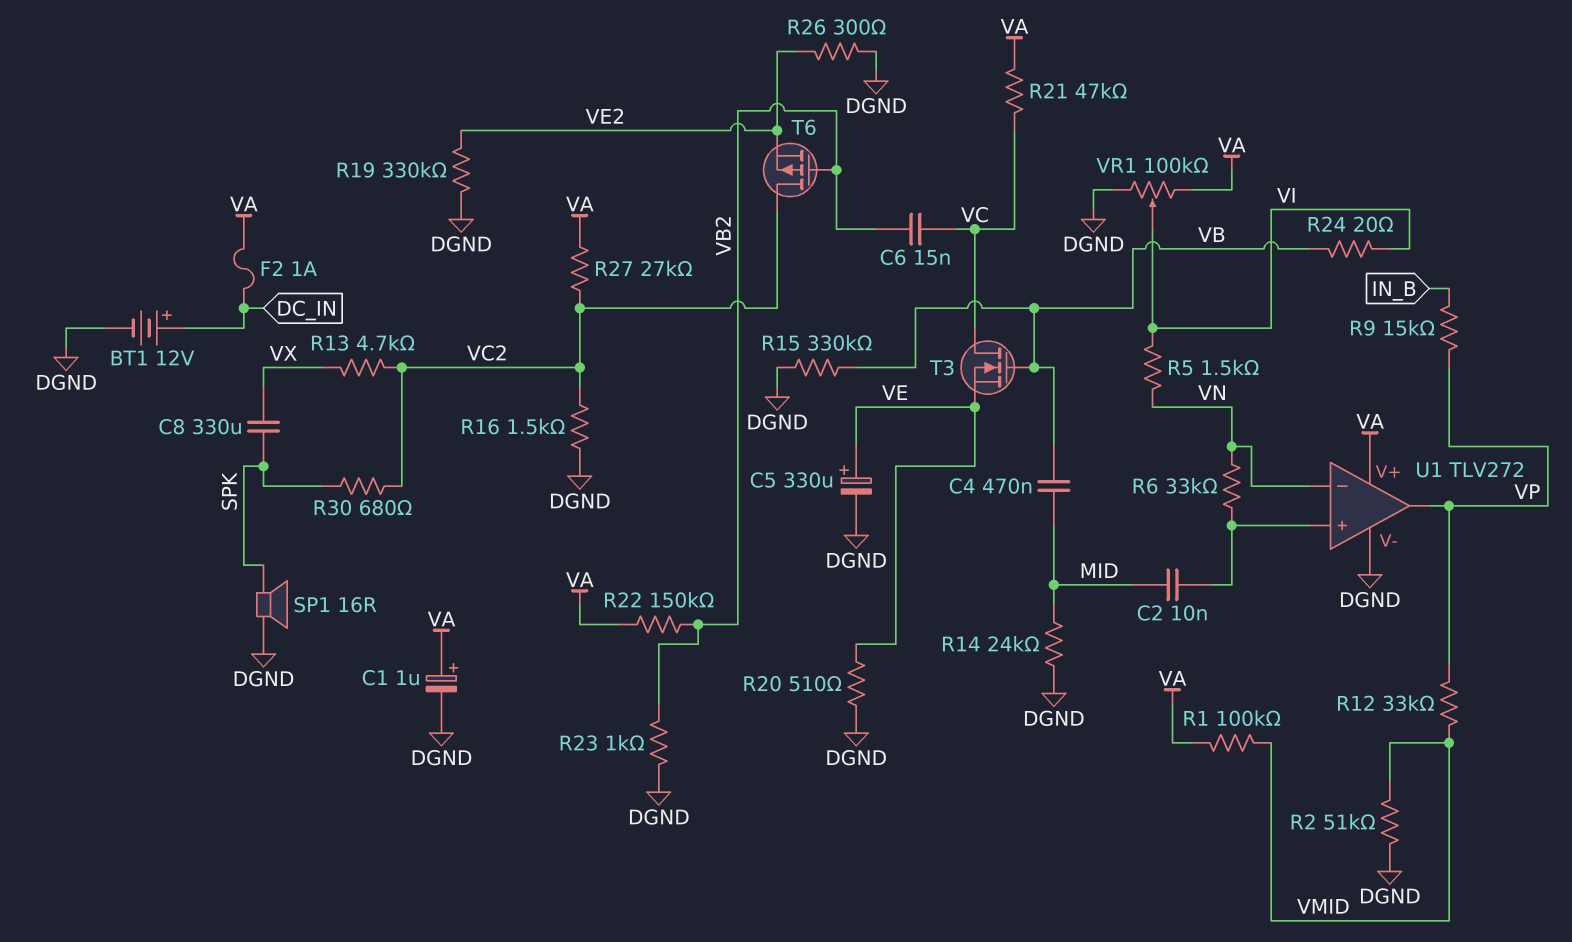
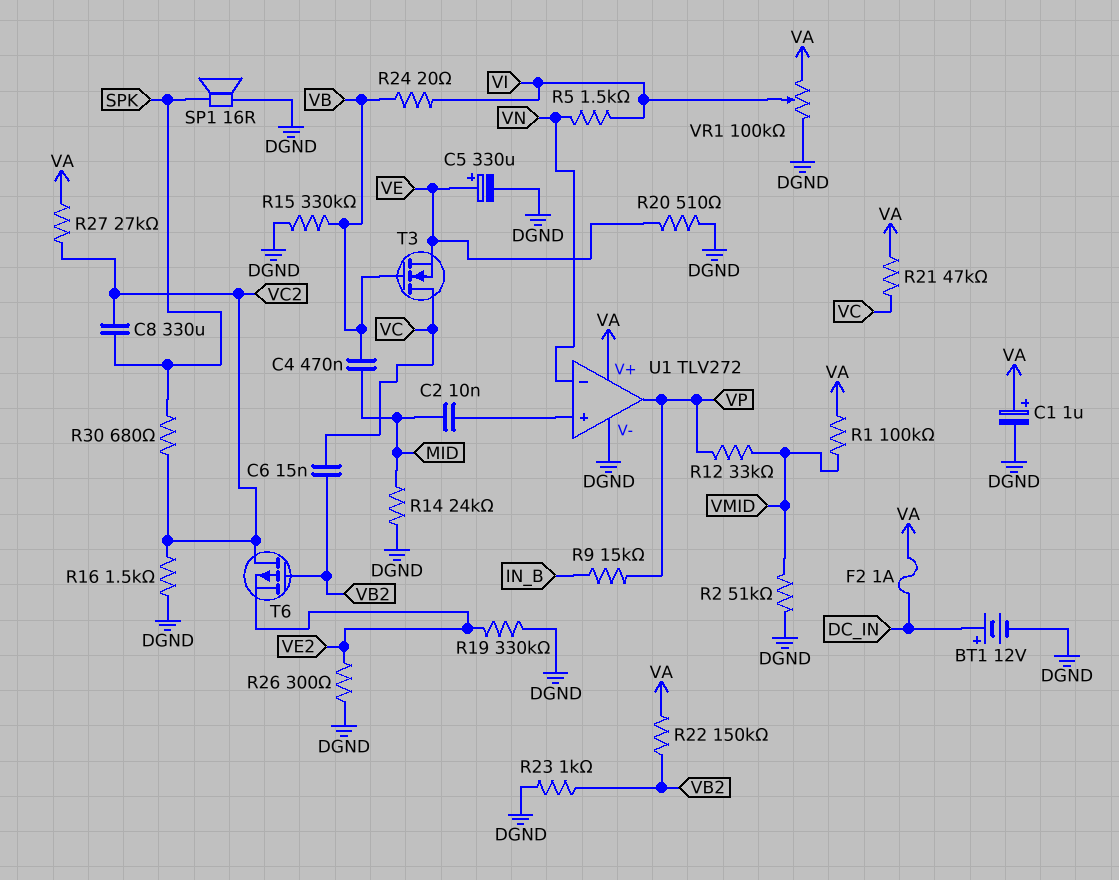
C8: 330uF (SPK, VX) -> 330uF (SPK, VC2)
R6: 33k (U1/in+, VN) -> none
R13: 4.7k (VC2, VX) -> none

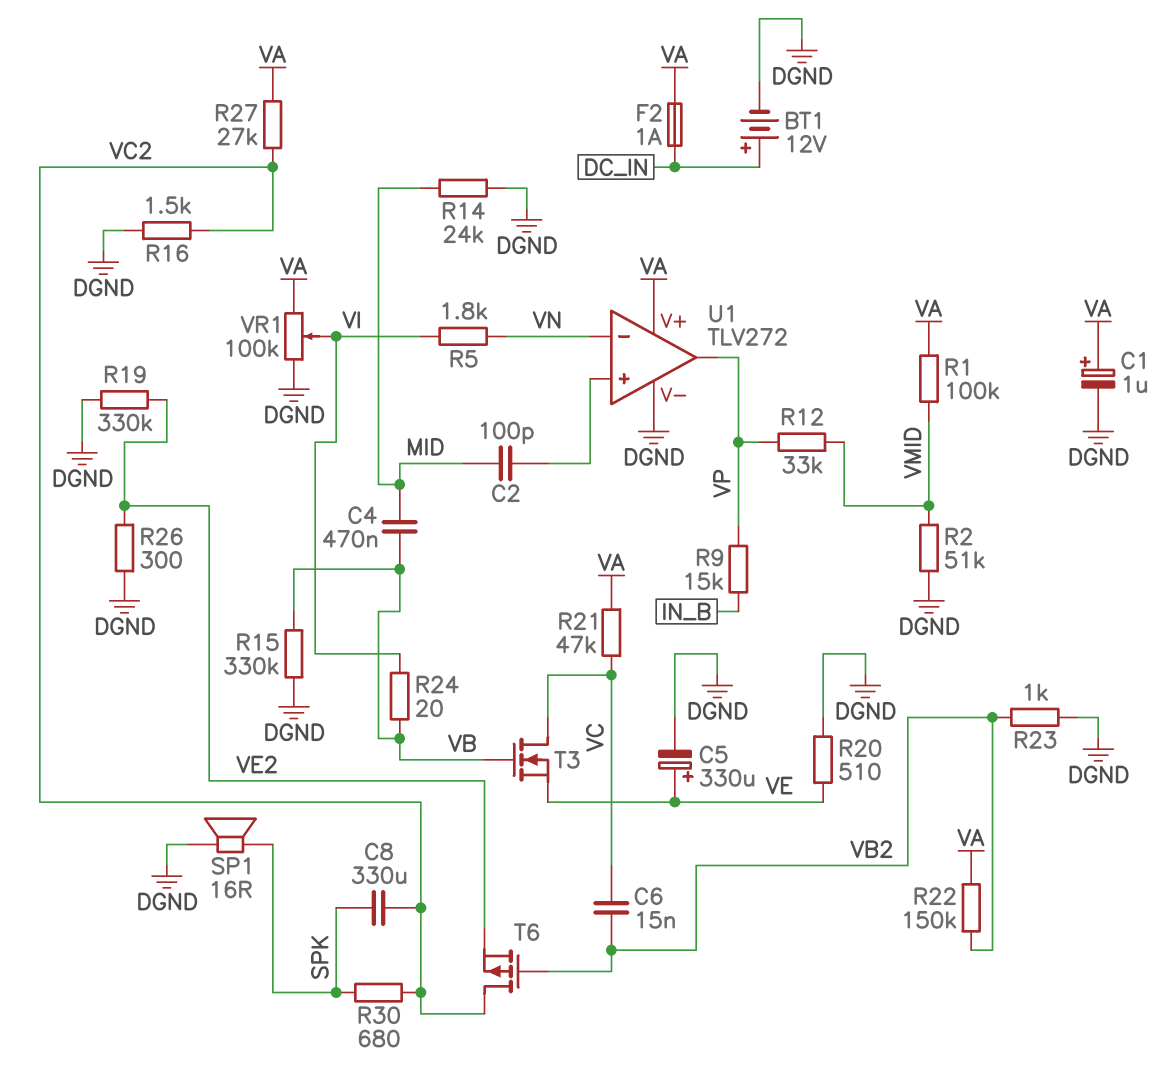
C2: 10nF (MID, U1/in+) -> 100pF (MID, U1/in+)
R5: 1.5k (VI, VN) -> 1.8k (VI, VN)

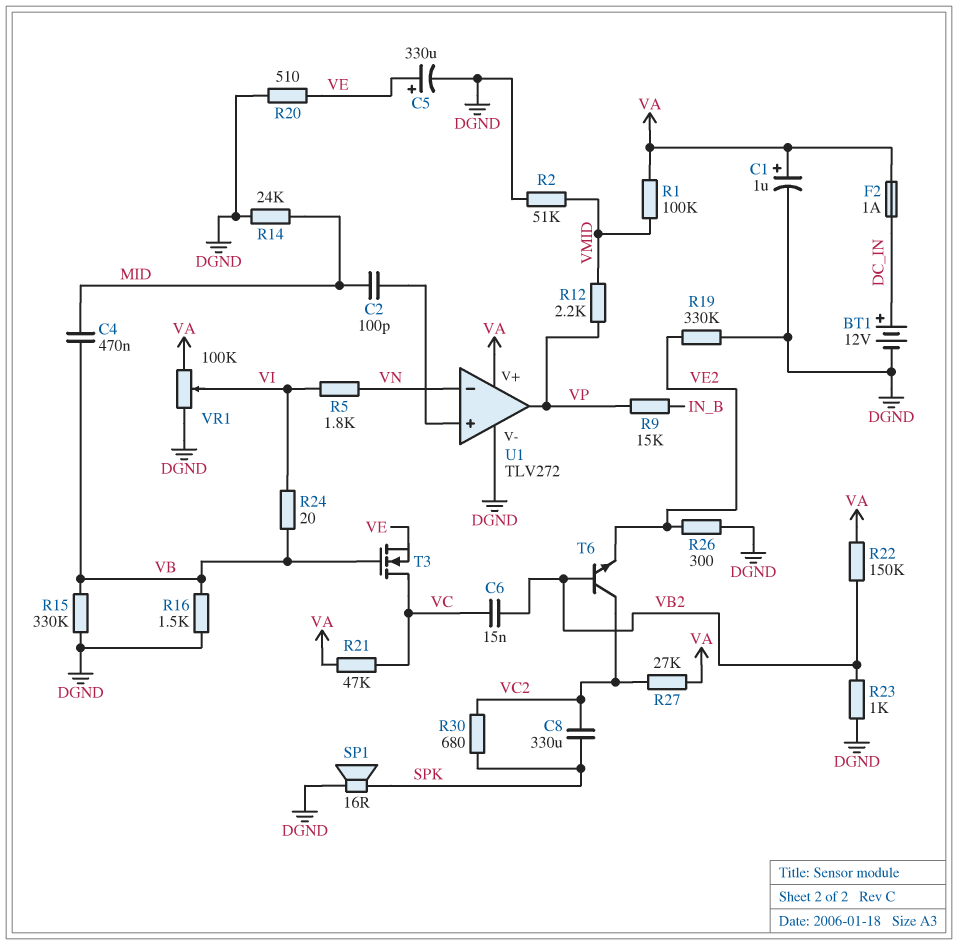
R12: 33k (VMID, VP) -> 2.2k (VMID, VP)
R16: 1.5k (DGND, VC2) -> 1.5k (DGND, VB)
T6: PMOS (G VB2, D VC2, S VE2) -> NPN (B VB2, C VC2, E VE2)

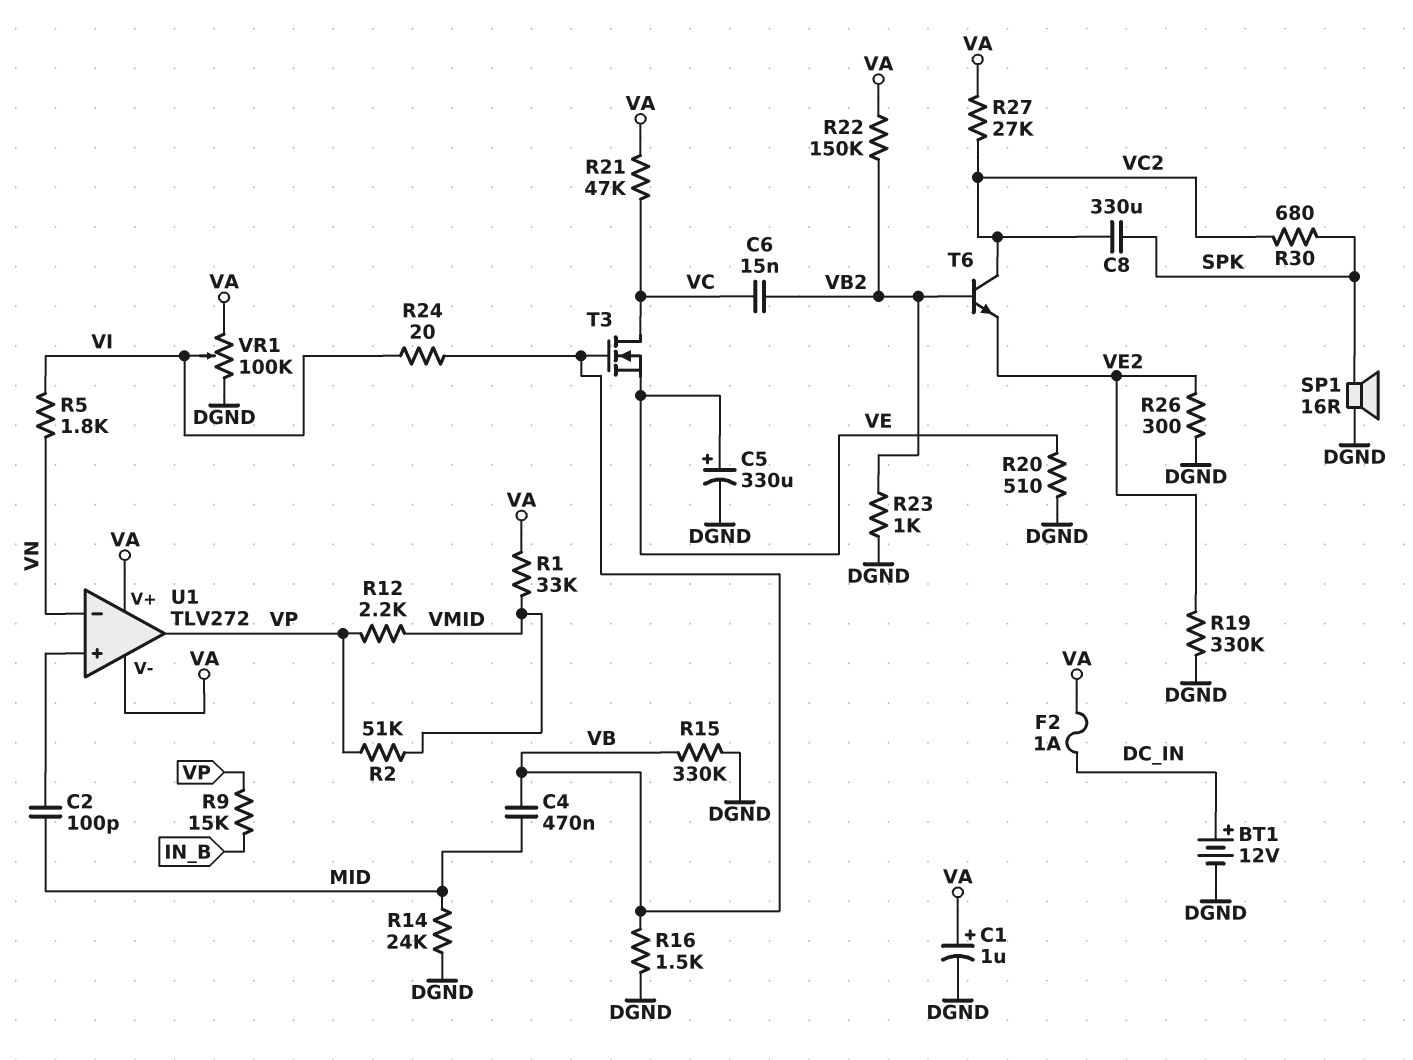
R1: 100k (VA, VMID) -> 33k (VA, VMID)
R2: 51k (DGND, VMID) -> 51k (VMID, VP)
U1 pin V-: DGND -> VA

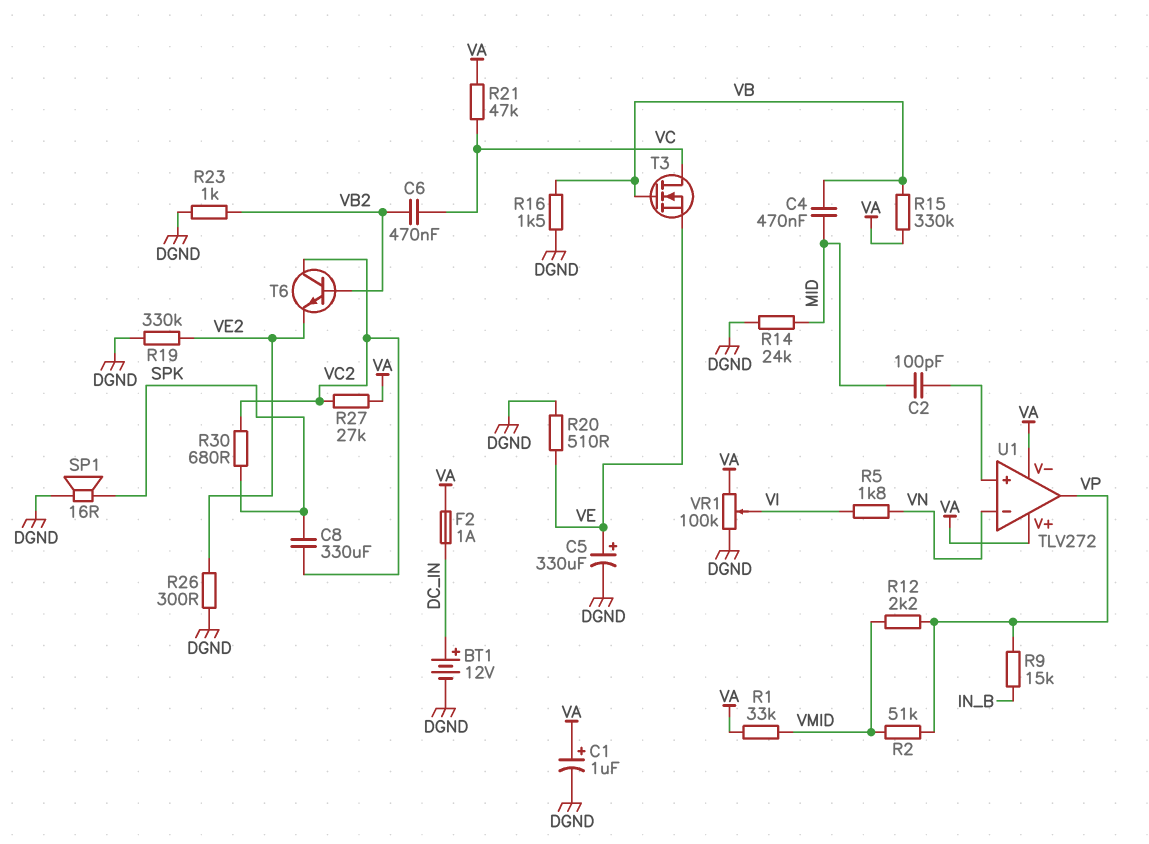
C6: 15nF (VB2, VC) -> 470nF (VB2, VC)
R15: 330k (DGND, VB) -> 330k (VA, VB)
R22: 150k (VA, VB2) -> none
R24: 20 (VB, VI) -> none

